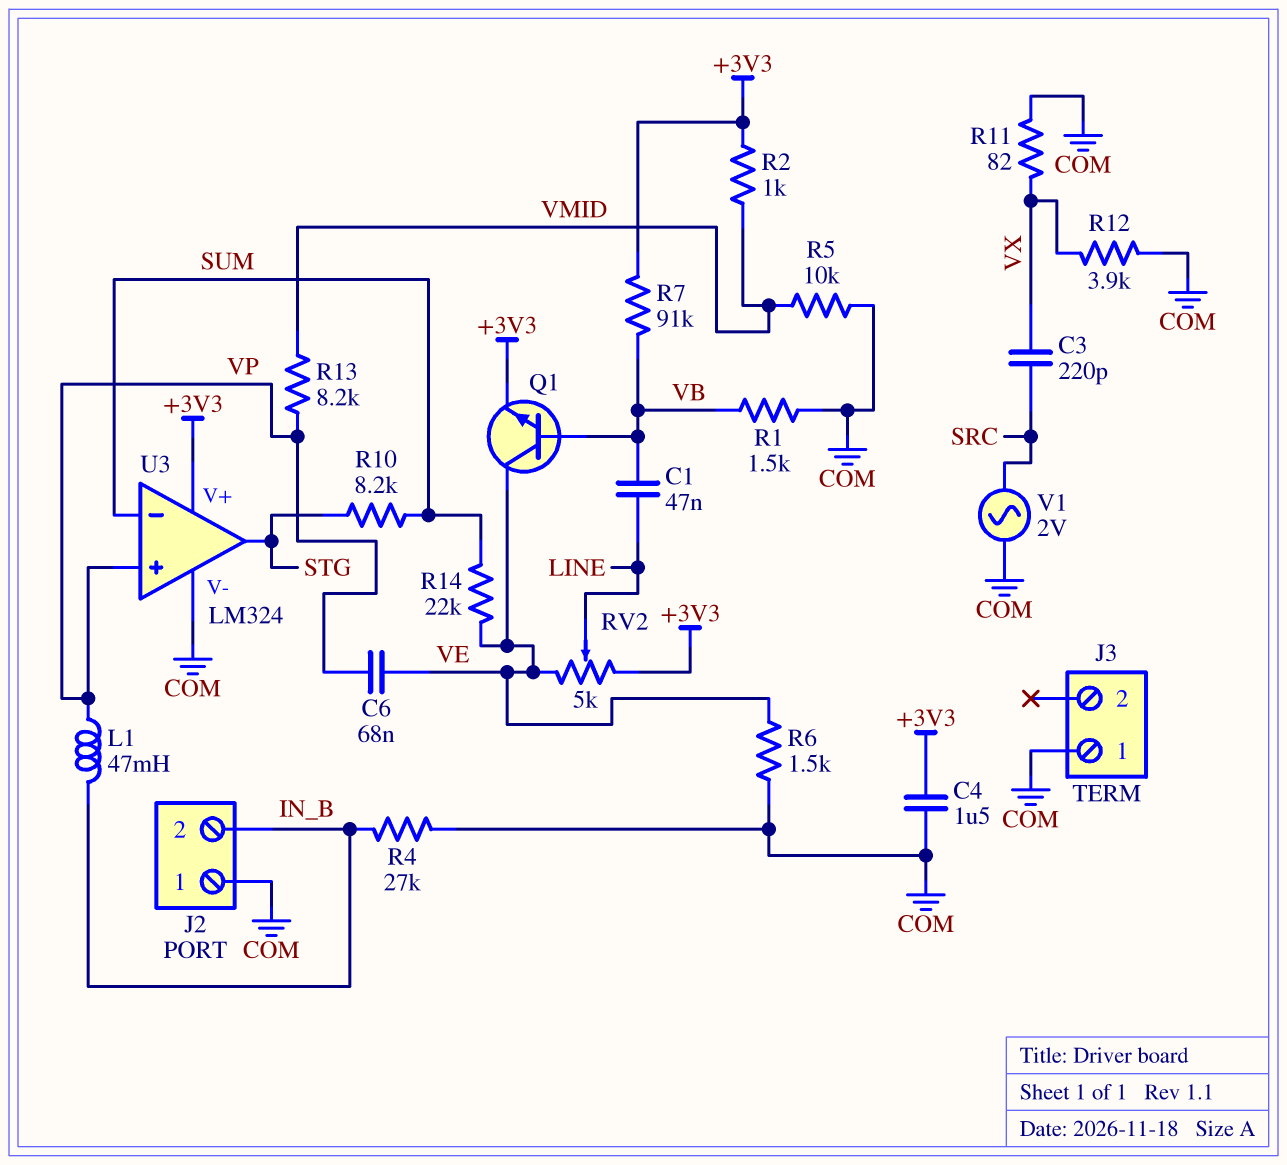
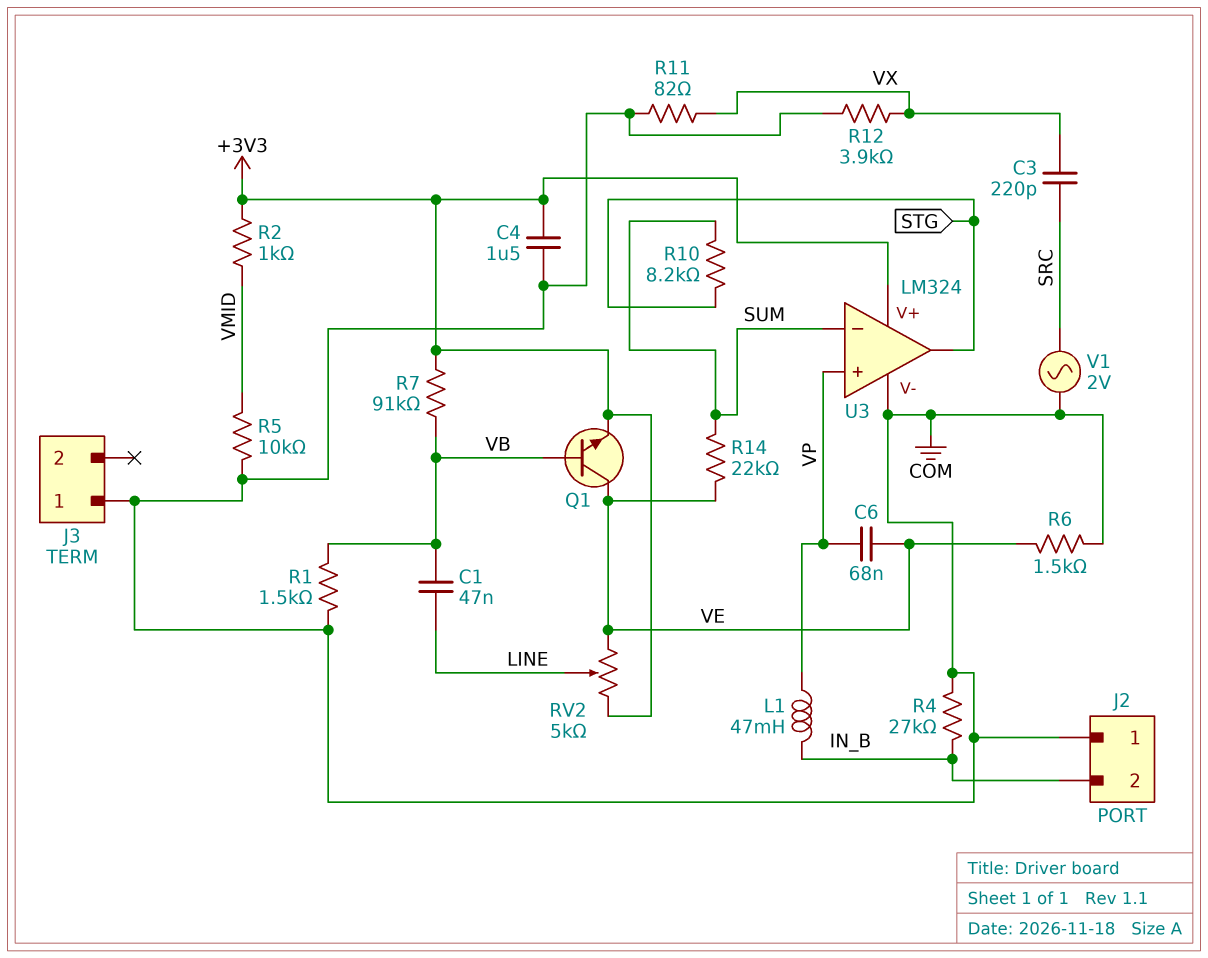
R13: 8.2k (VMID, VP) -> none

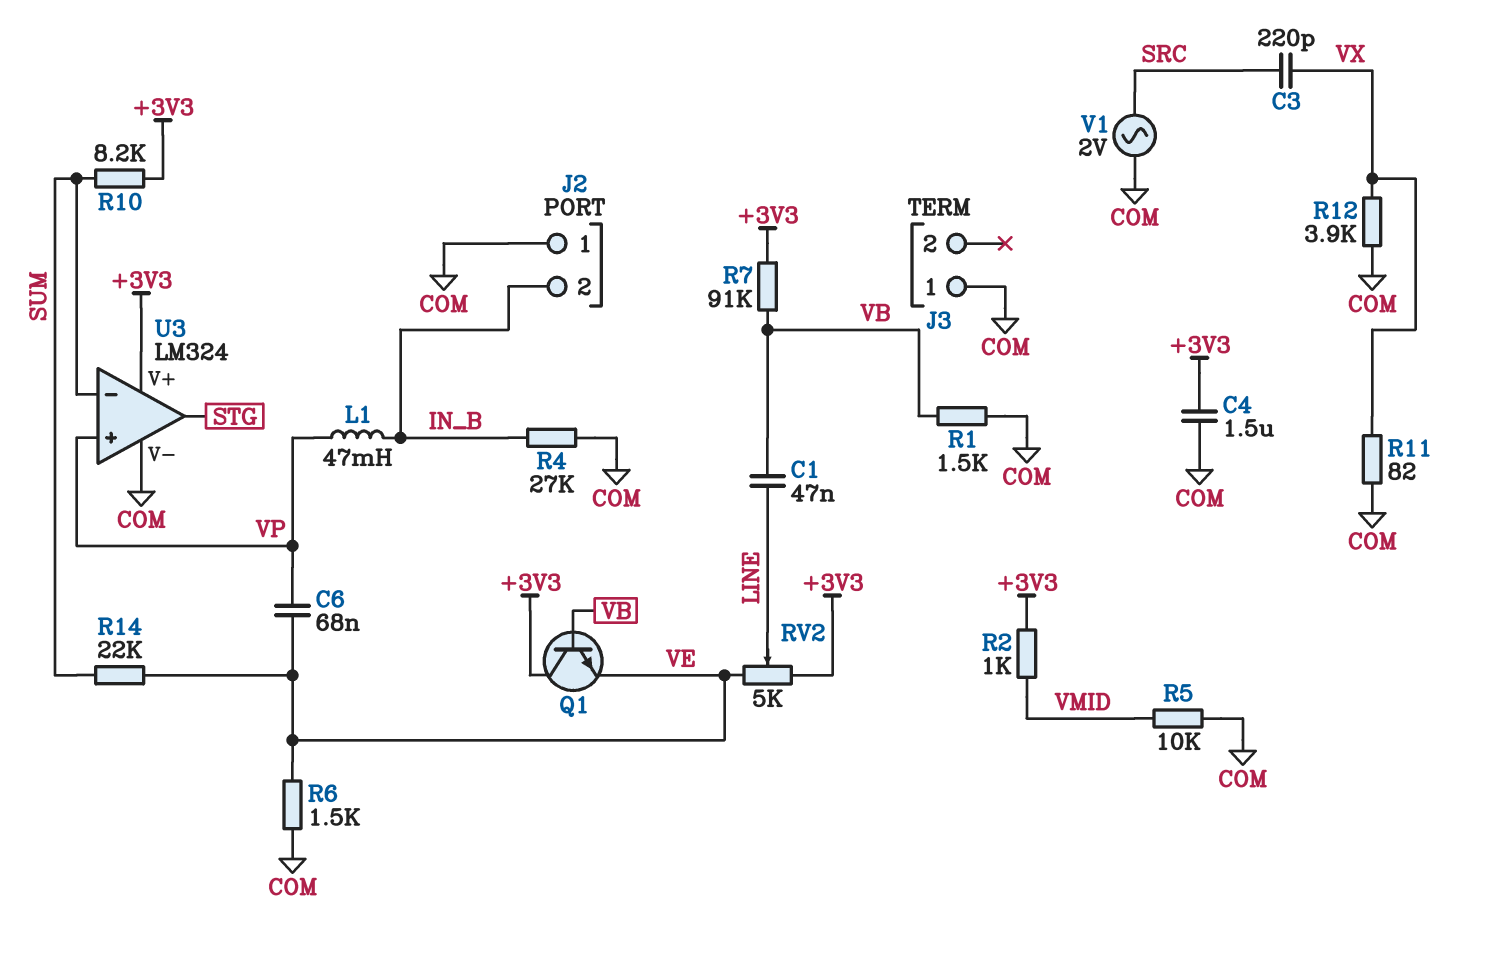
Q1: NPN (B VB, C VE, E +3V3) -> NPN (B VB, C +3V3, E VE)
R10: 8.2k (STG, SUM) -> 8.2k (+3V3, SUM)

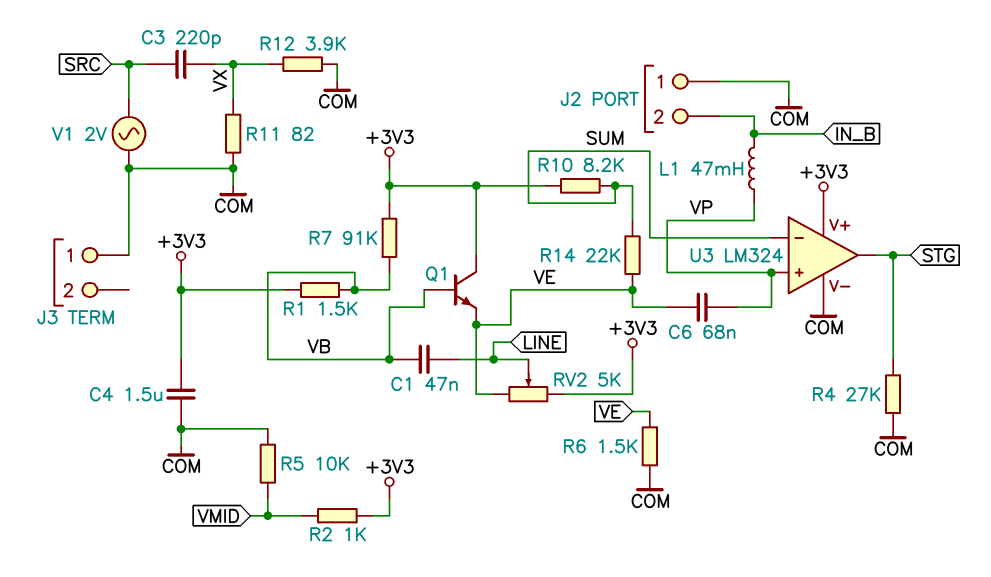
R1: 1.5k (COM, VB) -> 1.5k (+3V3, VB)
R4: 27k (COM, IN_B) -> 27k (COM, STG)

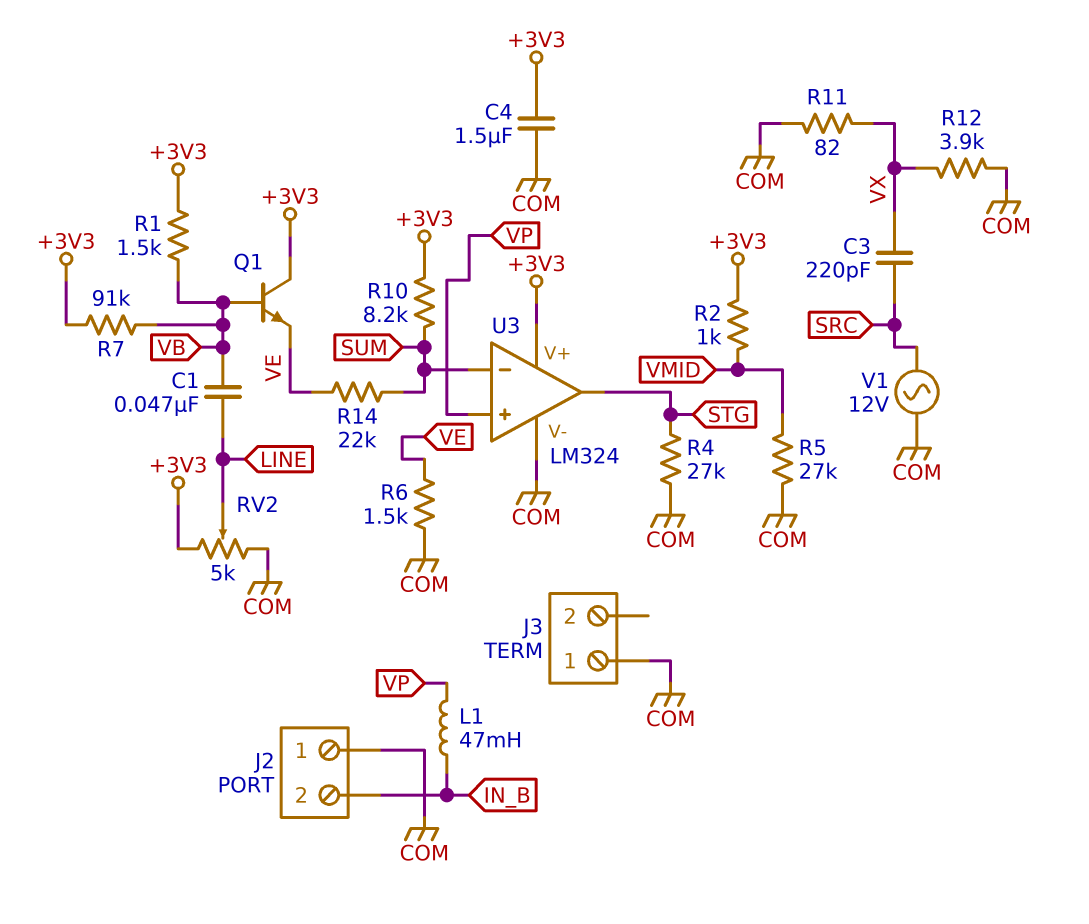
C6: 68nF (VE, VP) -> none
R5: 10k (COM, VMID) -> 27k (COM, VMID)
RV2: 5k (+3V3, VE, wiper LINE) -> 5k (+3V3, COM, wiper LINE)
V1: AC 2V (COM, SRC) -> AC 12V (COM, SRC)

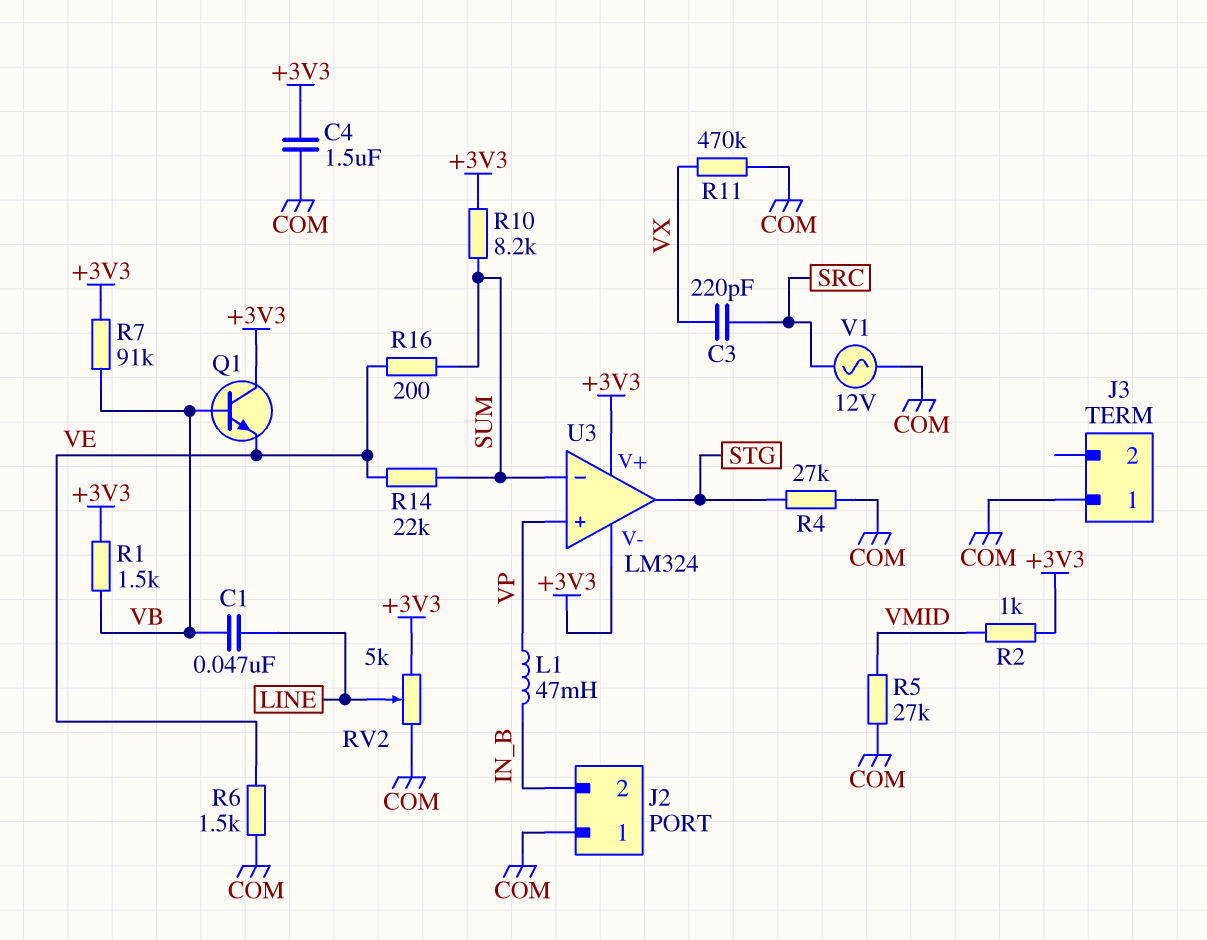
R11: 82 (COM, VX) -> 470k (COM, VX)
R12: 3.9k (COM, VX) -> none
R16: none -> 200 (SUM, VE)
U3 pin V-: COM -> +3V3

